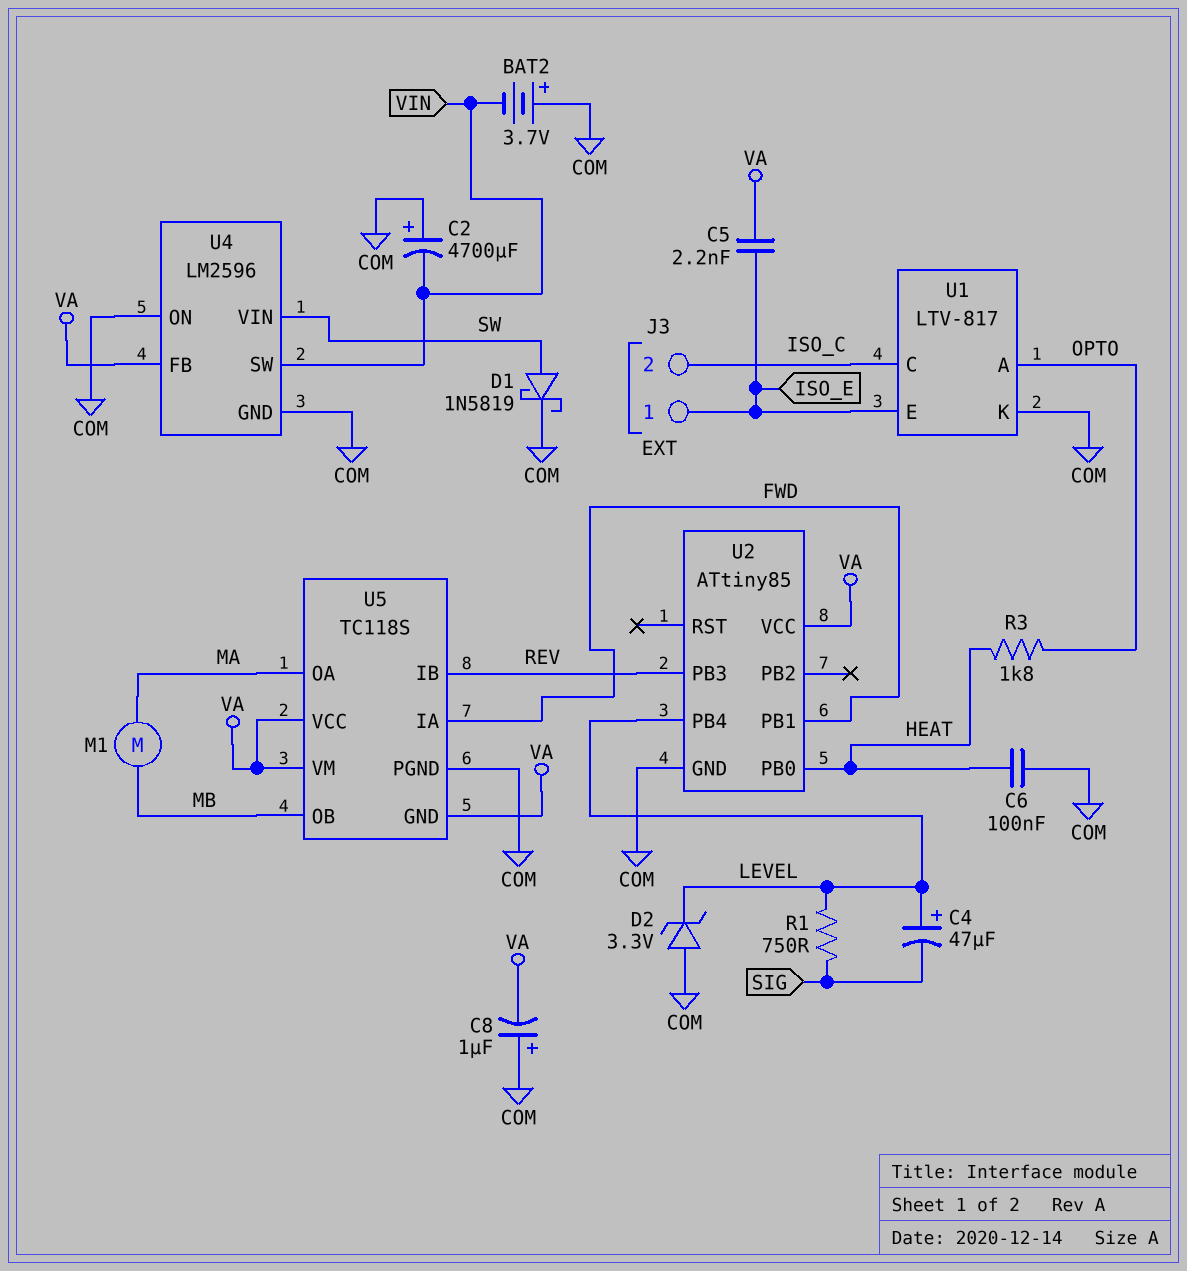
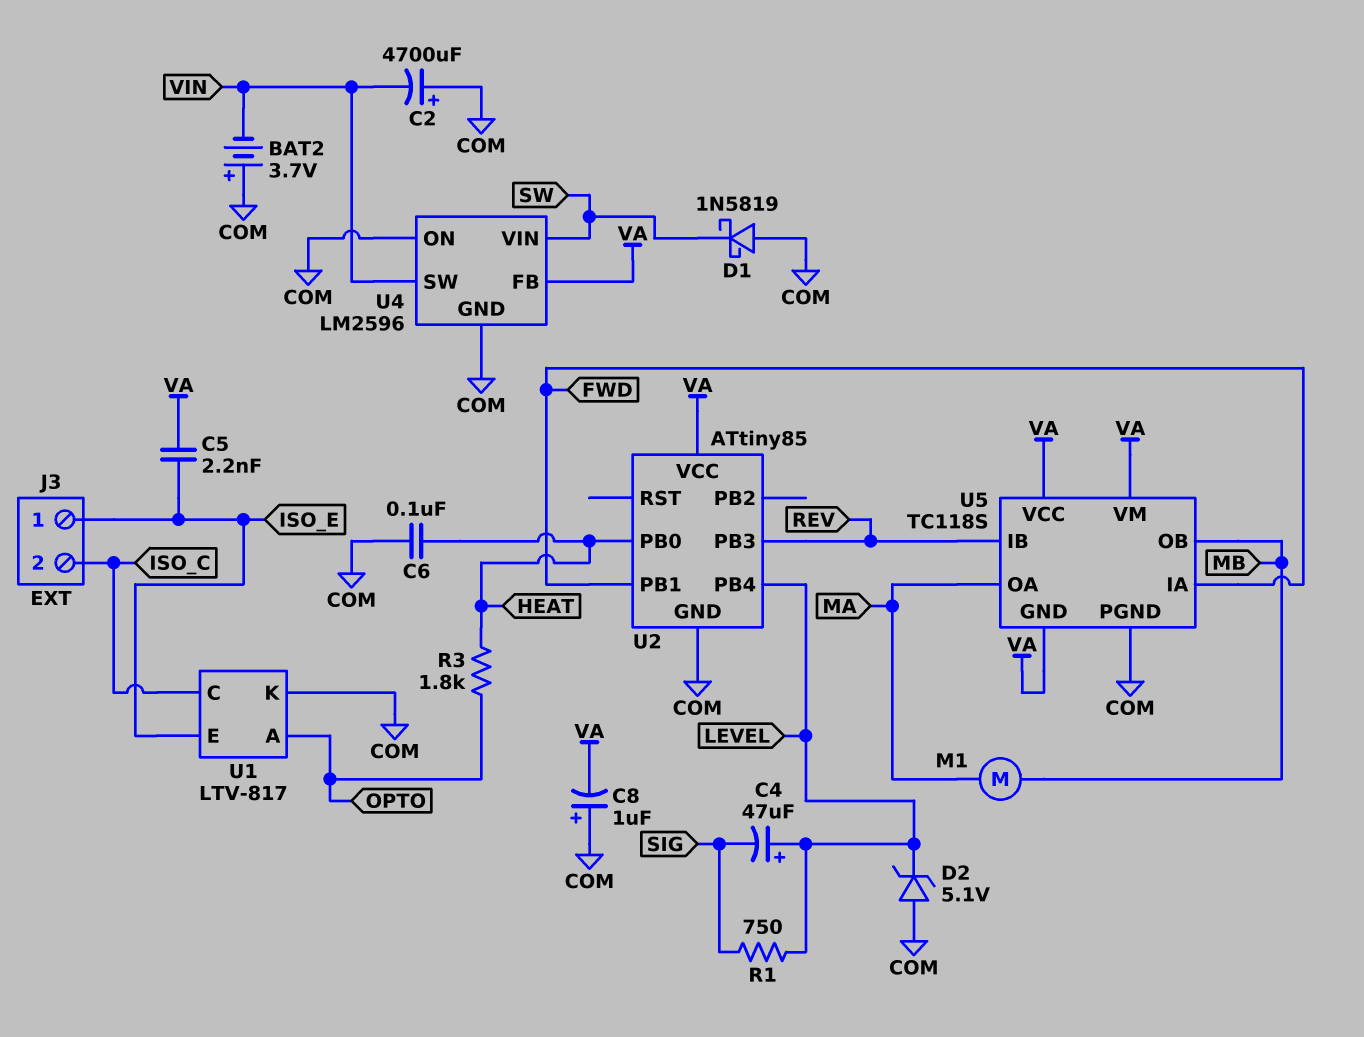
D1: schottky 1N5819 (A SW, K COM) -> schottky 1N5819 (A COM, K SW)
D2: zener 3.3V (A COM, K LEVEL) -> zener 5.1V (A COM, K LEVEL)

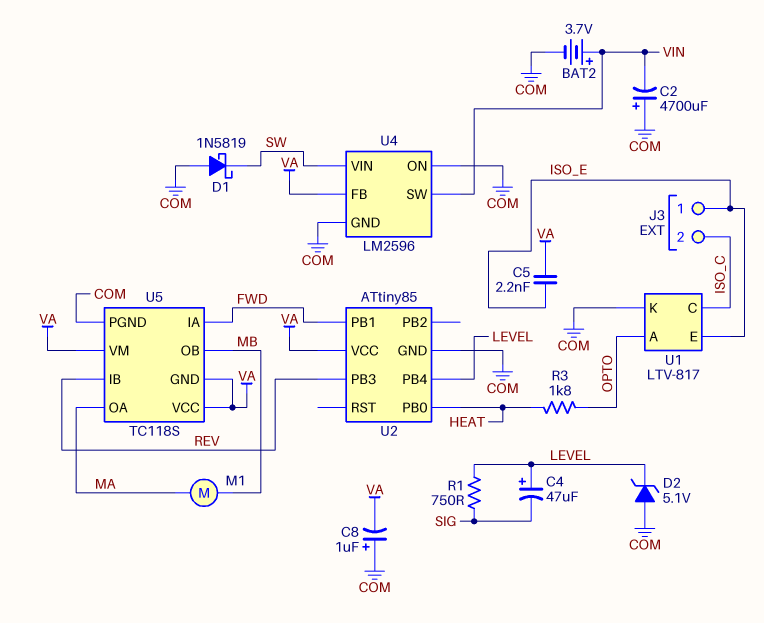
BAT2: 3.7V (plus COM, minus VIN) -> 3.7V (plus VIN, minus COM)
C6: 100nF (COM, HEAT) -> none

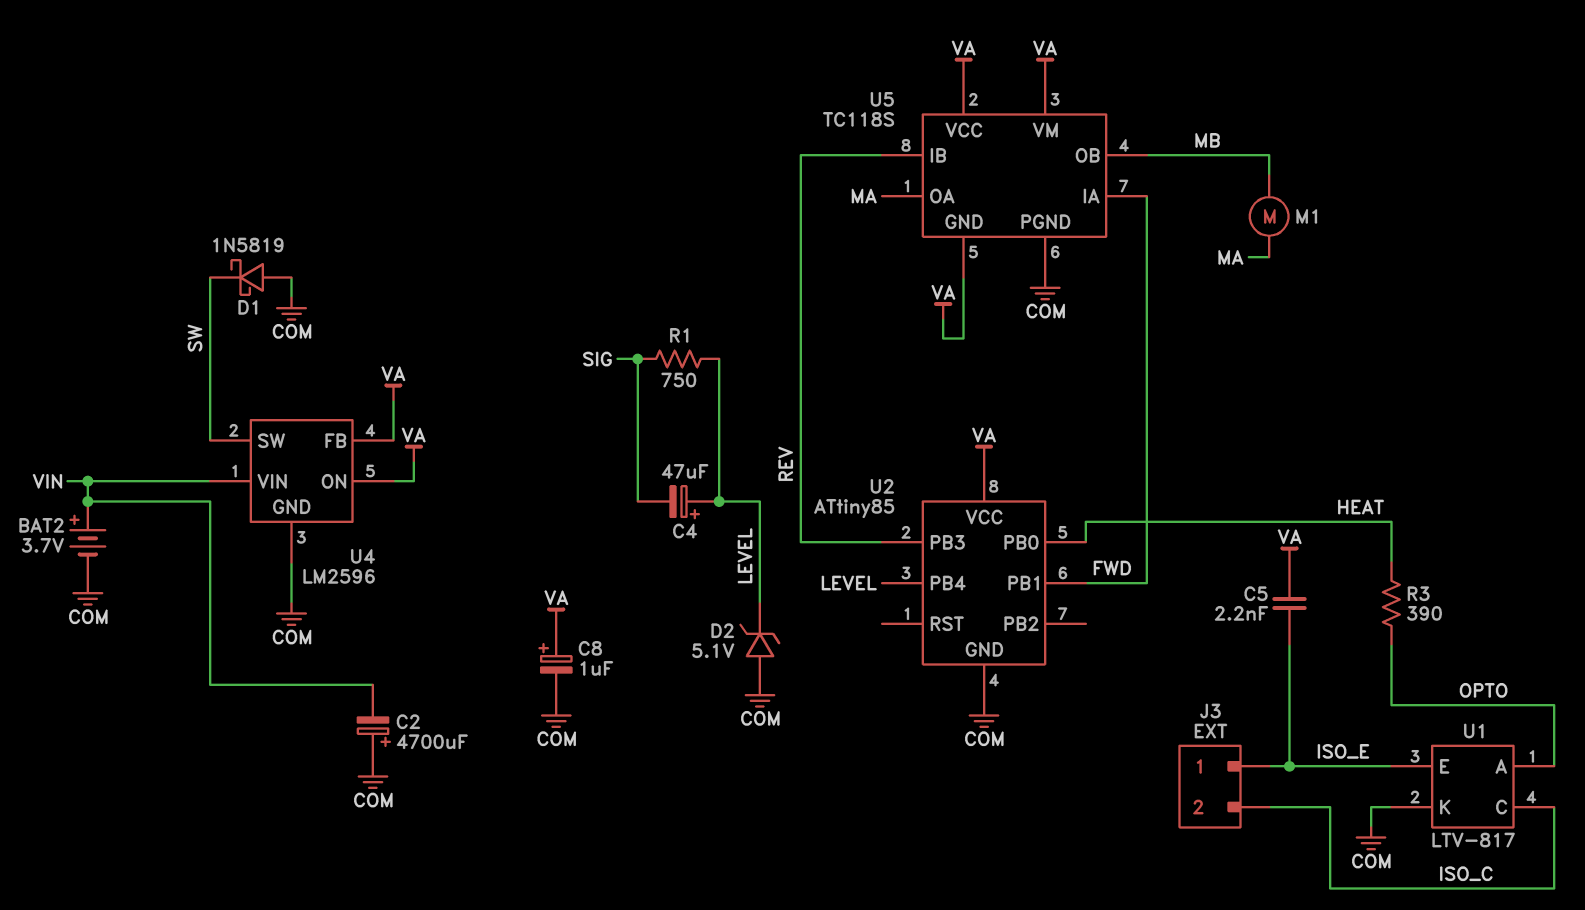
C8: 1uF (plus COM, minus VA) -> 1uF (plus VA, minus COM)
R3: 1.8k (HEAT, OPTO) -> 390 (HEAT, OPTO)
U4 pin ON: COM -> VA
U4 pin SW: VIN -> SW
U4 pin VIN: SW -> VIN

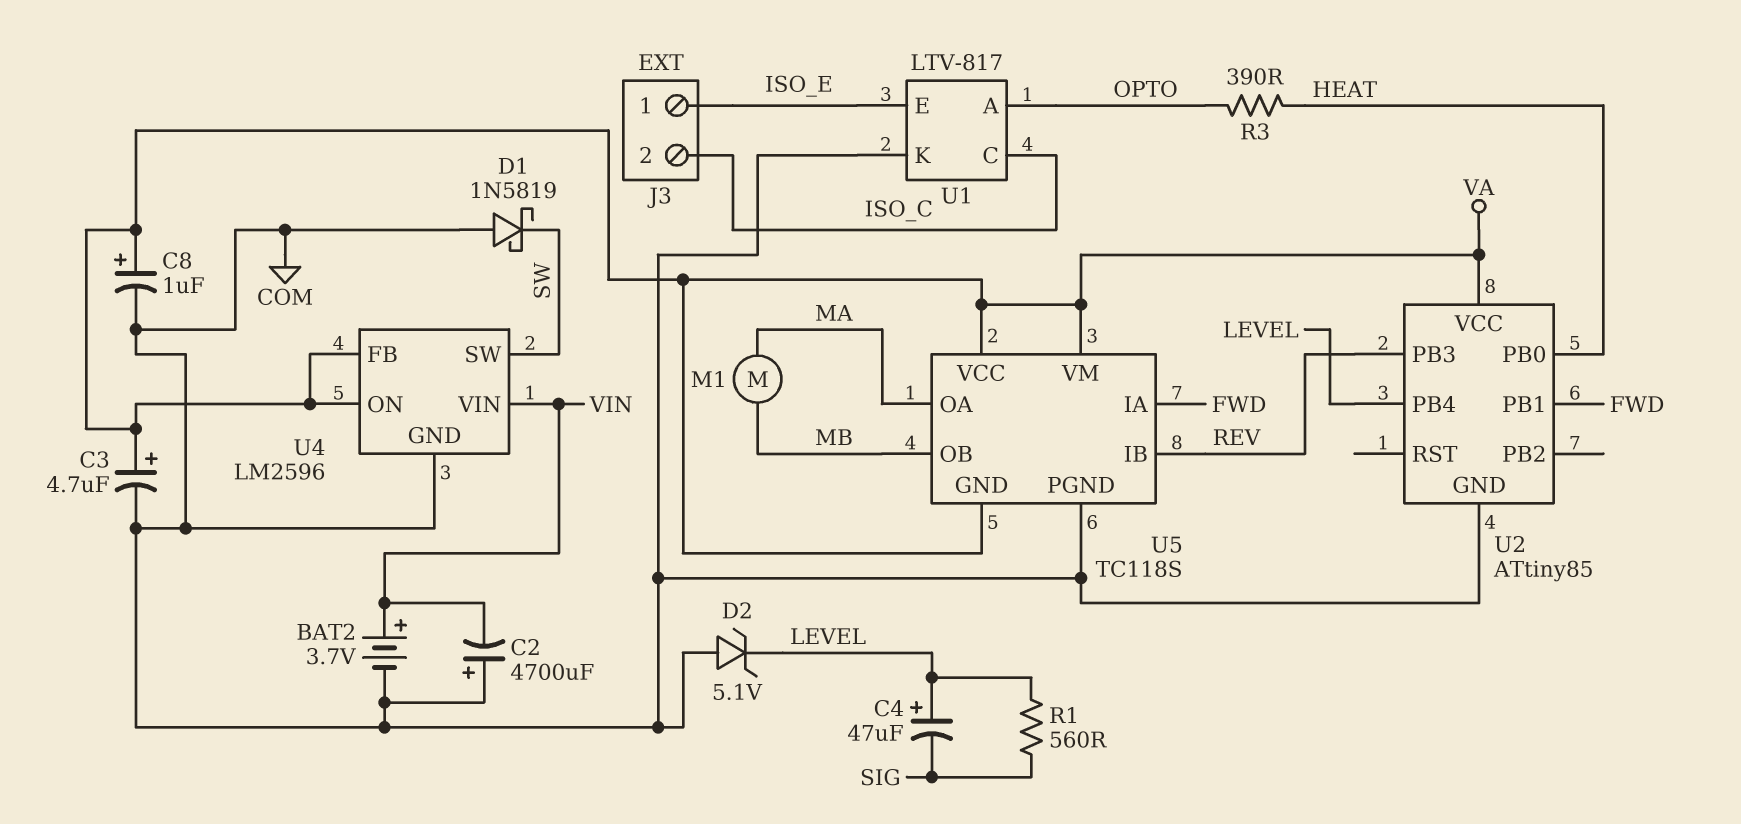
C3: none -> 4.7uF (plus VA, minus COM)
C5: 2.2nF (ISO_E, VA) -> none
R1: 750 (LEVEL, SIG) -> 560 (LEVEL, SIG)

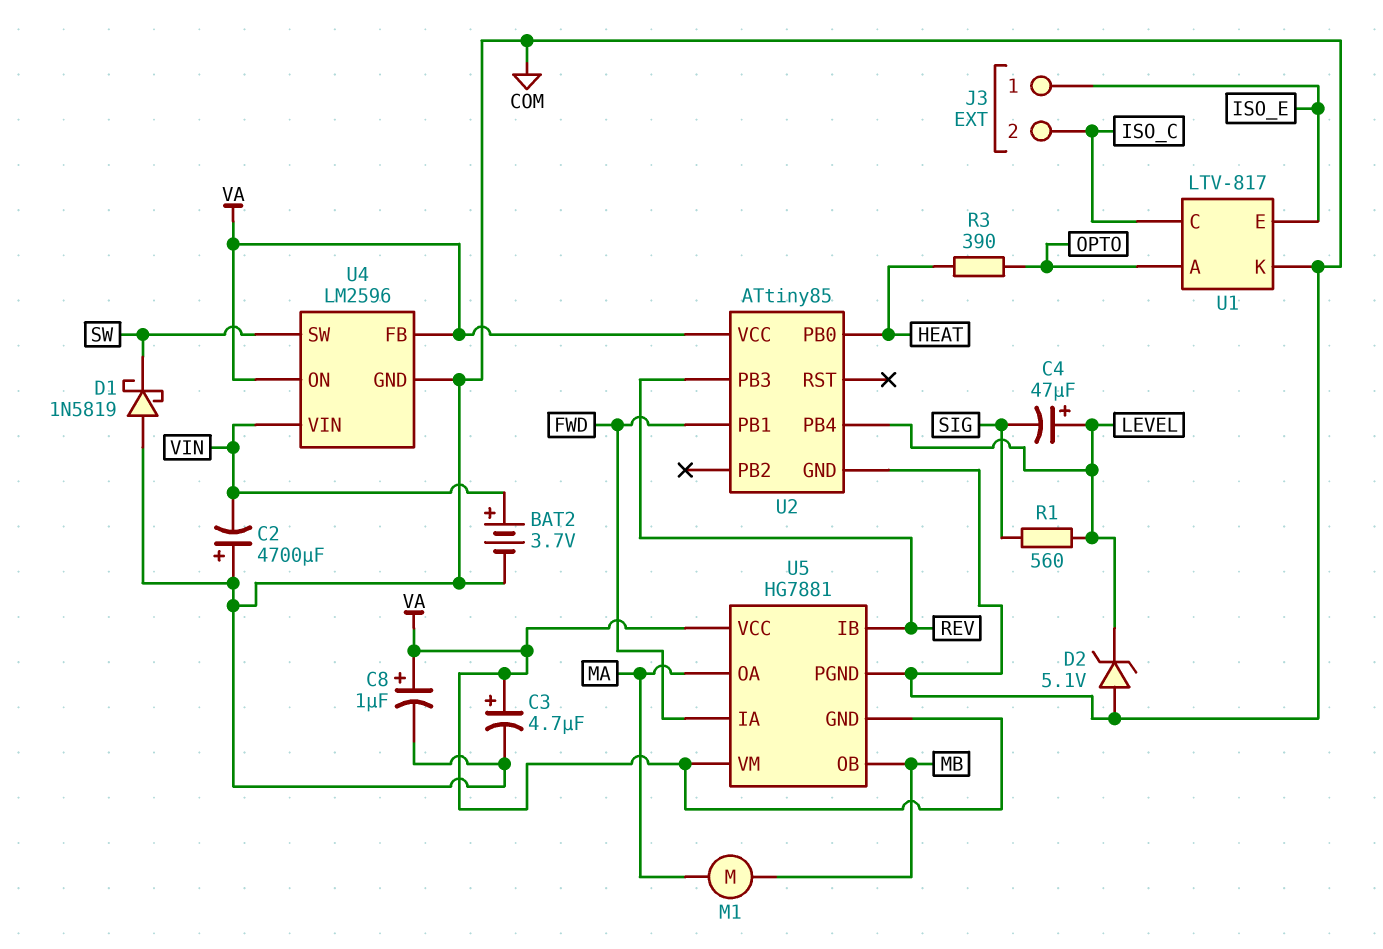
U5: TC118S -> HG7881

